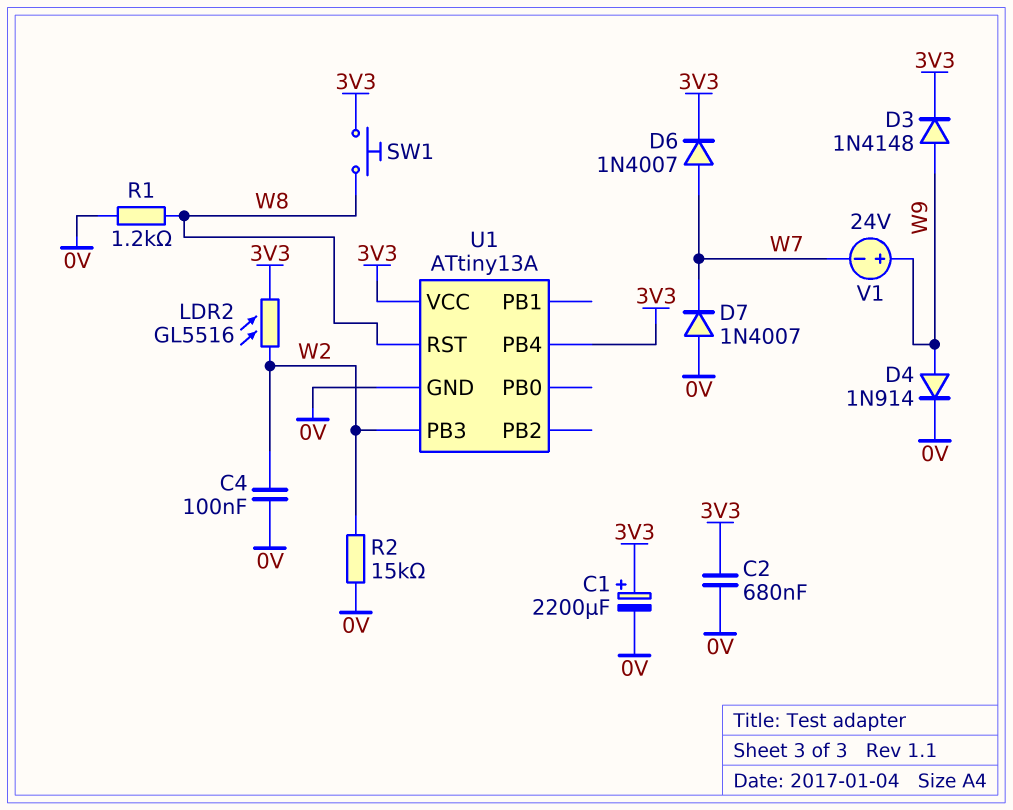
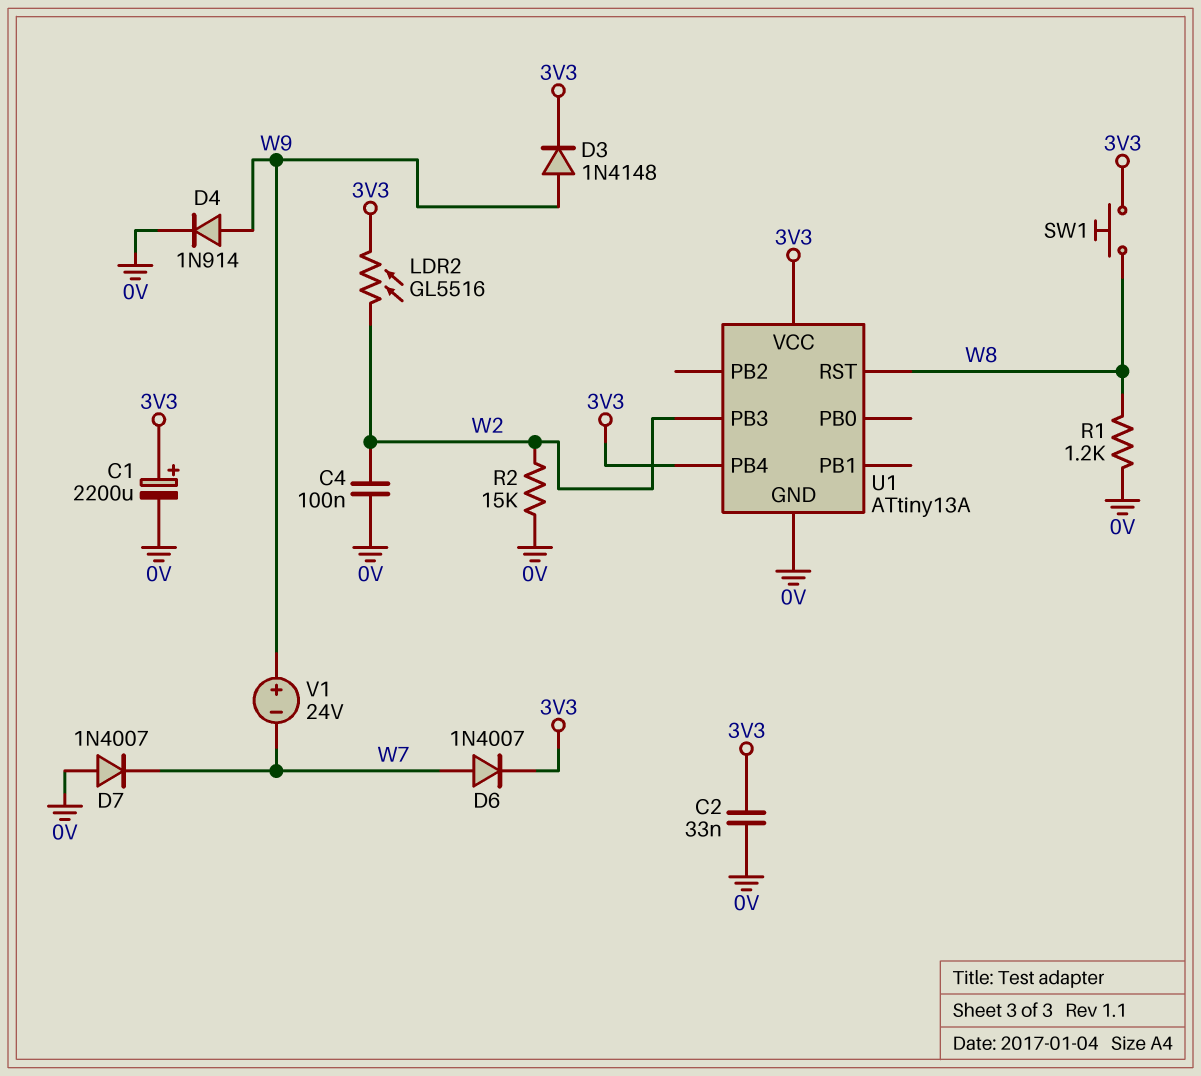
C2: 680nF (0V, 3V3) -> 33nF (0V, 3V3)

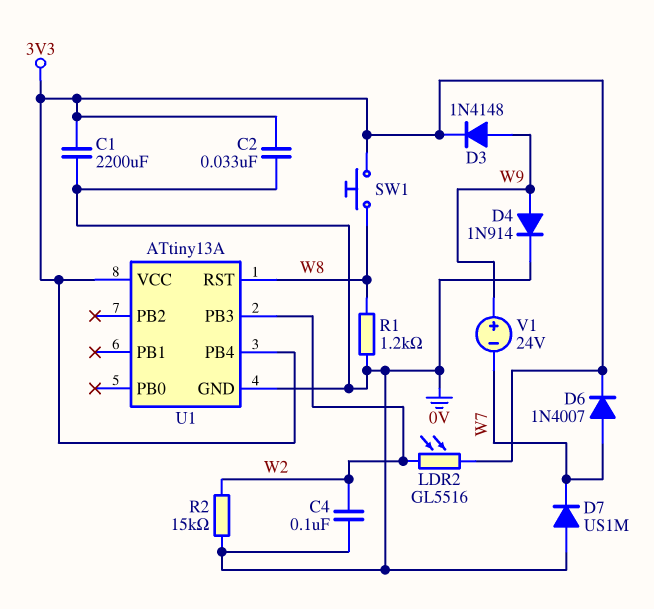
C1: 2200uF (plus 3V3, minus 0V) -> 2200uF (0V, 3V3)
D7: diode 1N4007 (A 0V, K W7) -> diode US1M (A 0V, K W7)

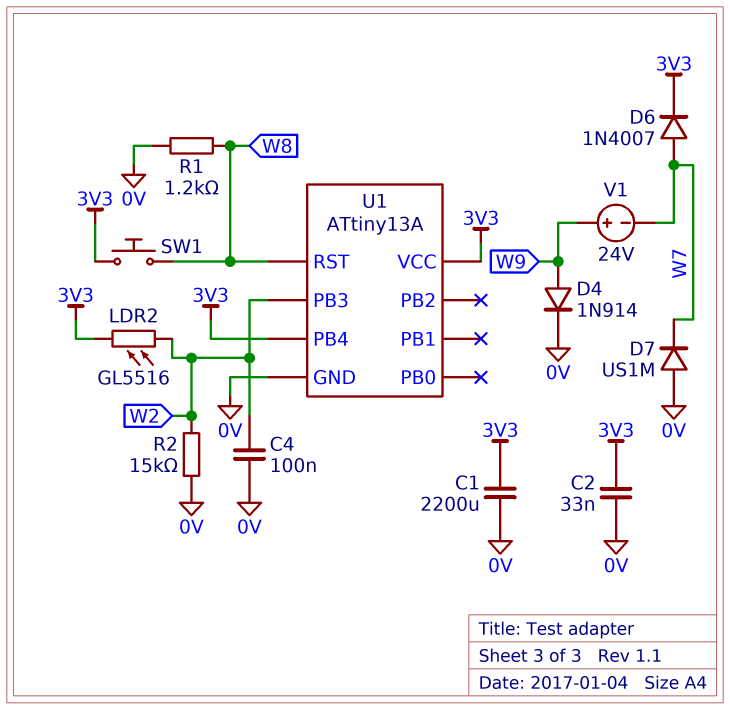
D3: diode 1N4148 (A W9, K 3V3) -> none

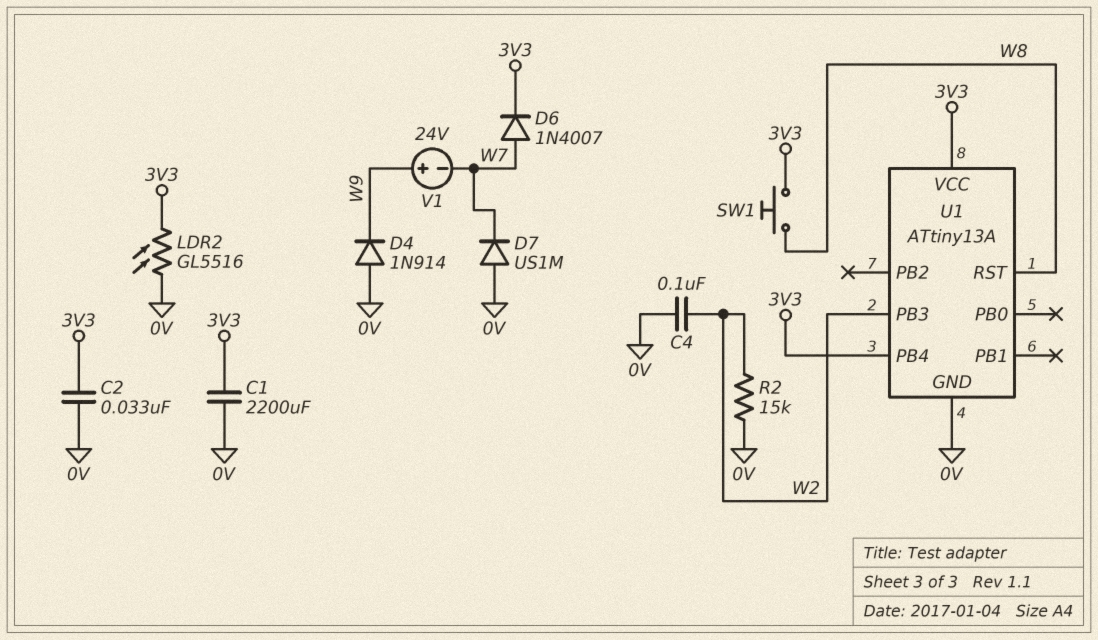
D4: diode 1N914 (A W9, K 0V) -> diode 1N914 (A 0V, K W9)
LDR2: GL5516 (3V3, W2) -> GL5516 (0V, 3V3)
R1: 1.2k (0V, W8) -> none

